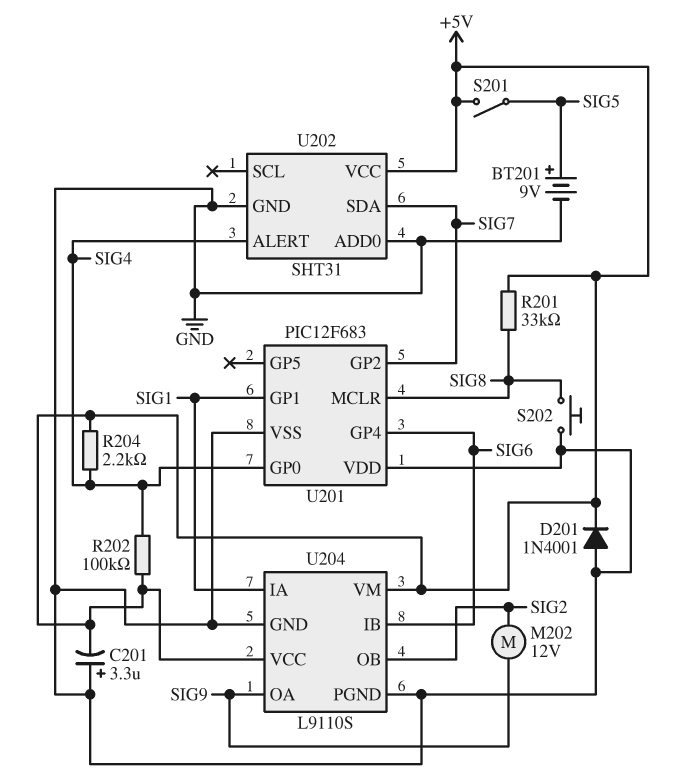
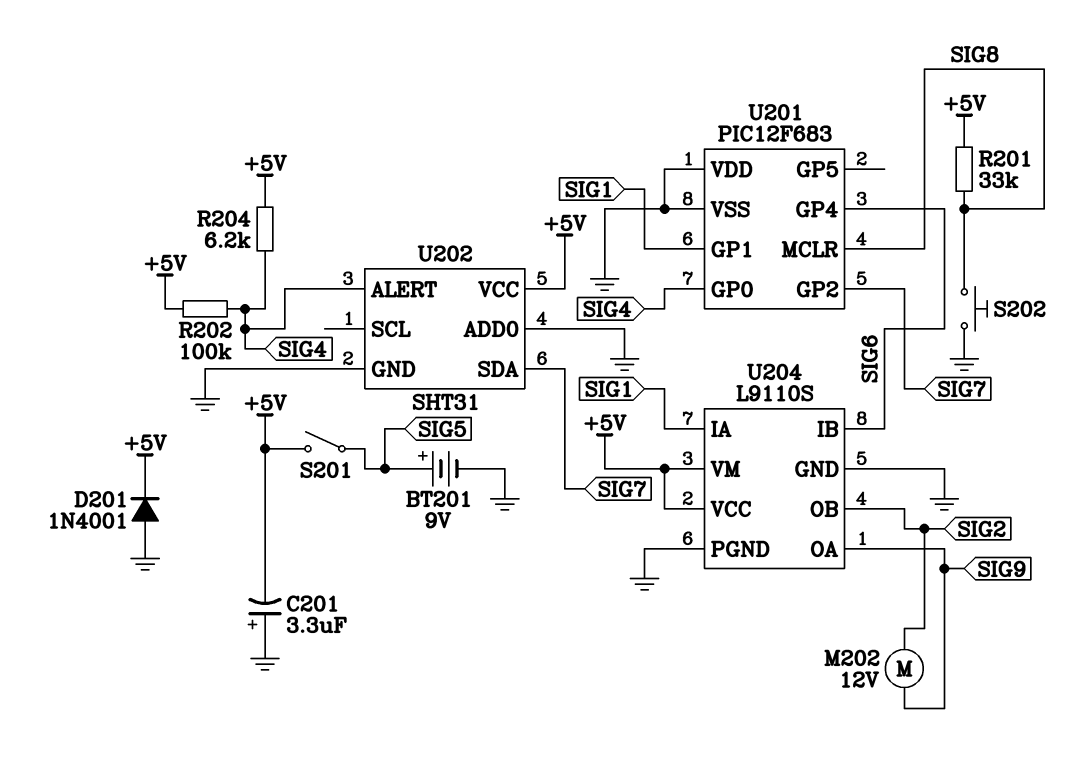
R204: 2.2k (+5V, SIG4) -> 6.2k (+5V, SIG4)

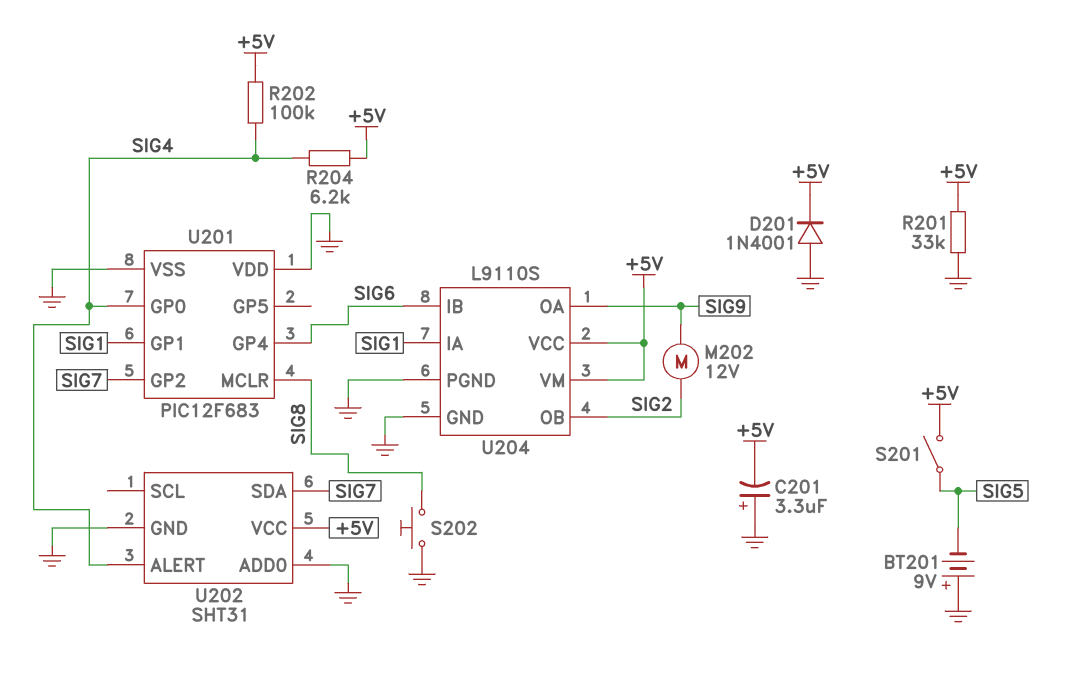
BT201: 9V (plus SIG5, minus GND) -> 9V (plus GND, minus SIG5)
R201: 33k (+5V, SIG8) -> 33k (+5V, GND)

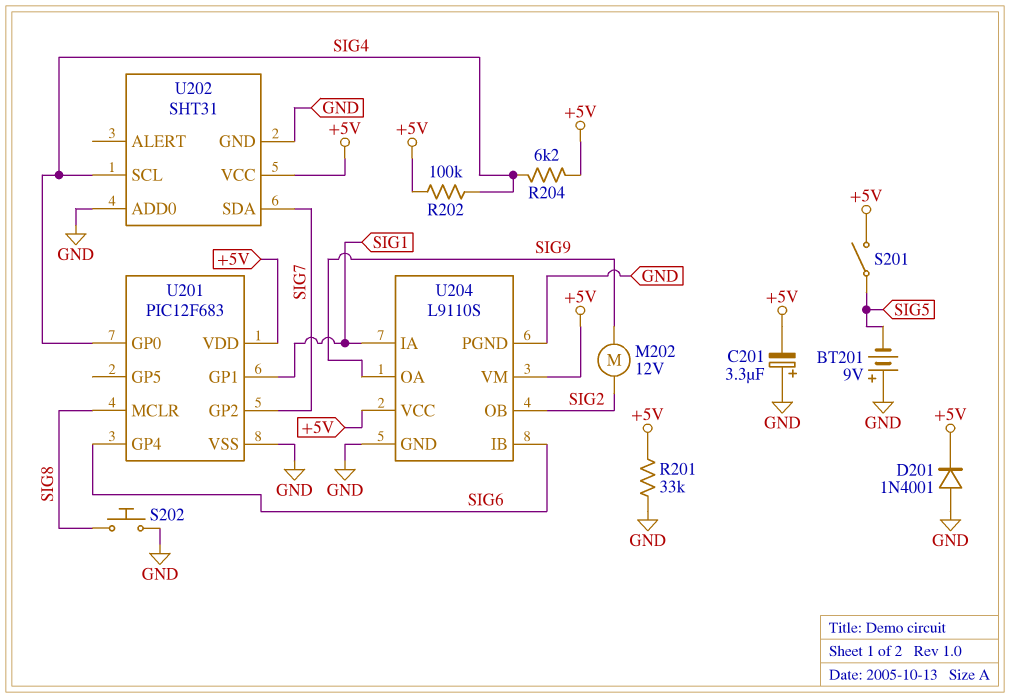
U201 pin VDD: GND -> +5V
U202 pin ALERT: SIG4 -> none
U202 pin SCL: none -> SIG4

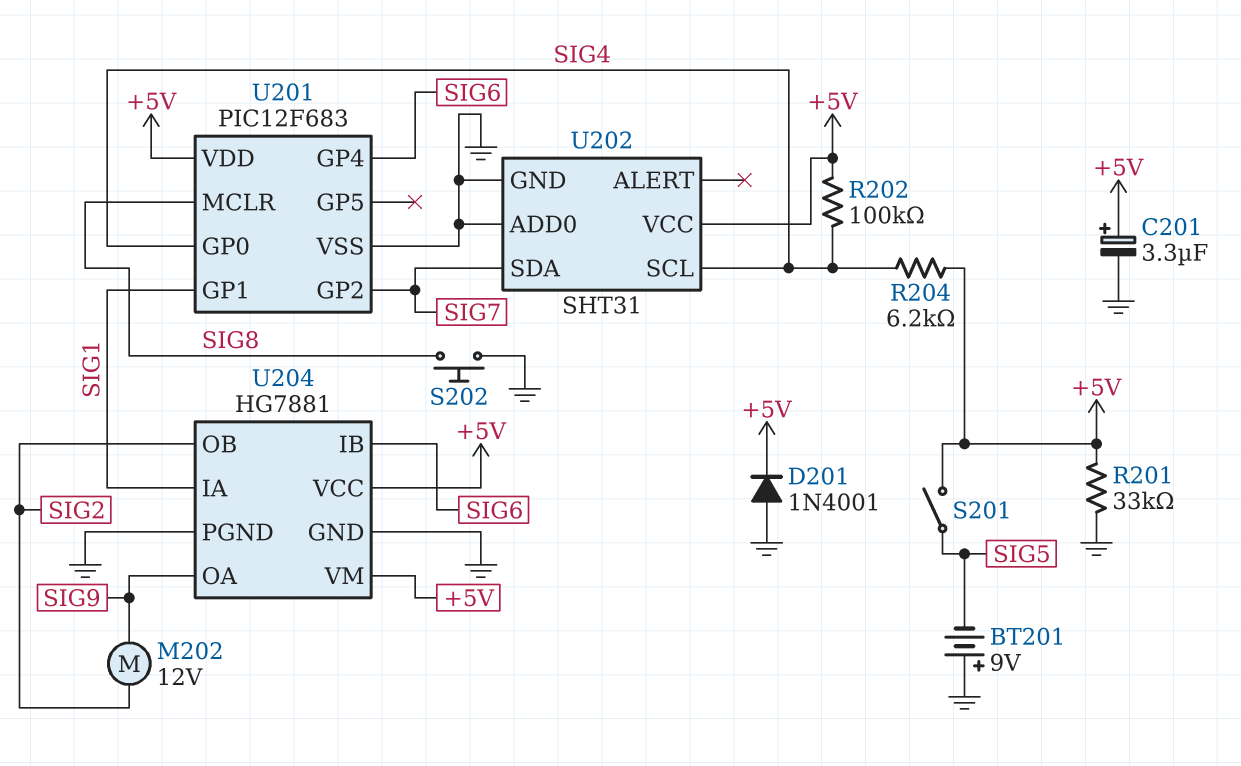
C201: 3.3uF (plus GND, minus +5V) -> 3.3uF (plus +5V, minus GND)
U204: L9110S -> HG7881

